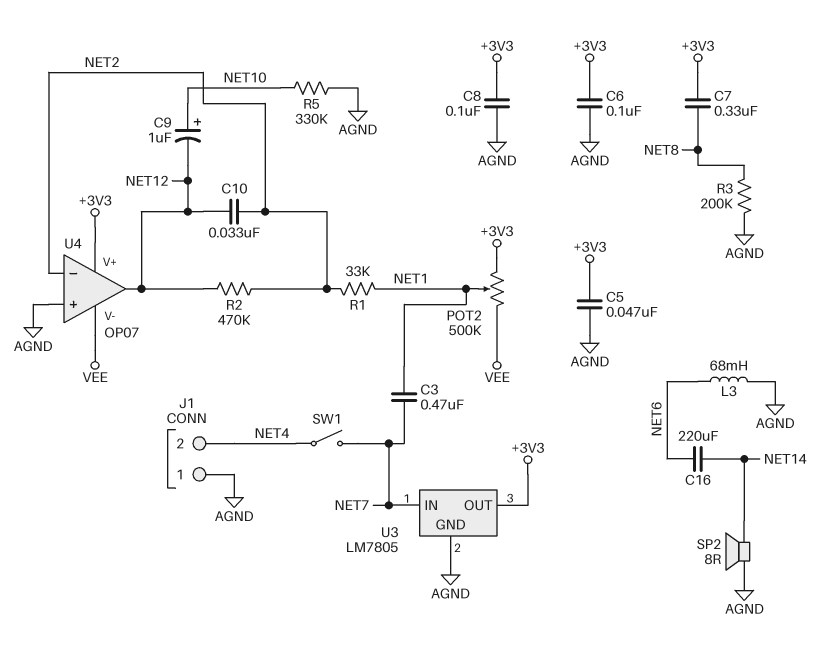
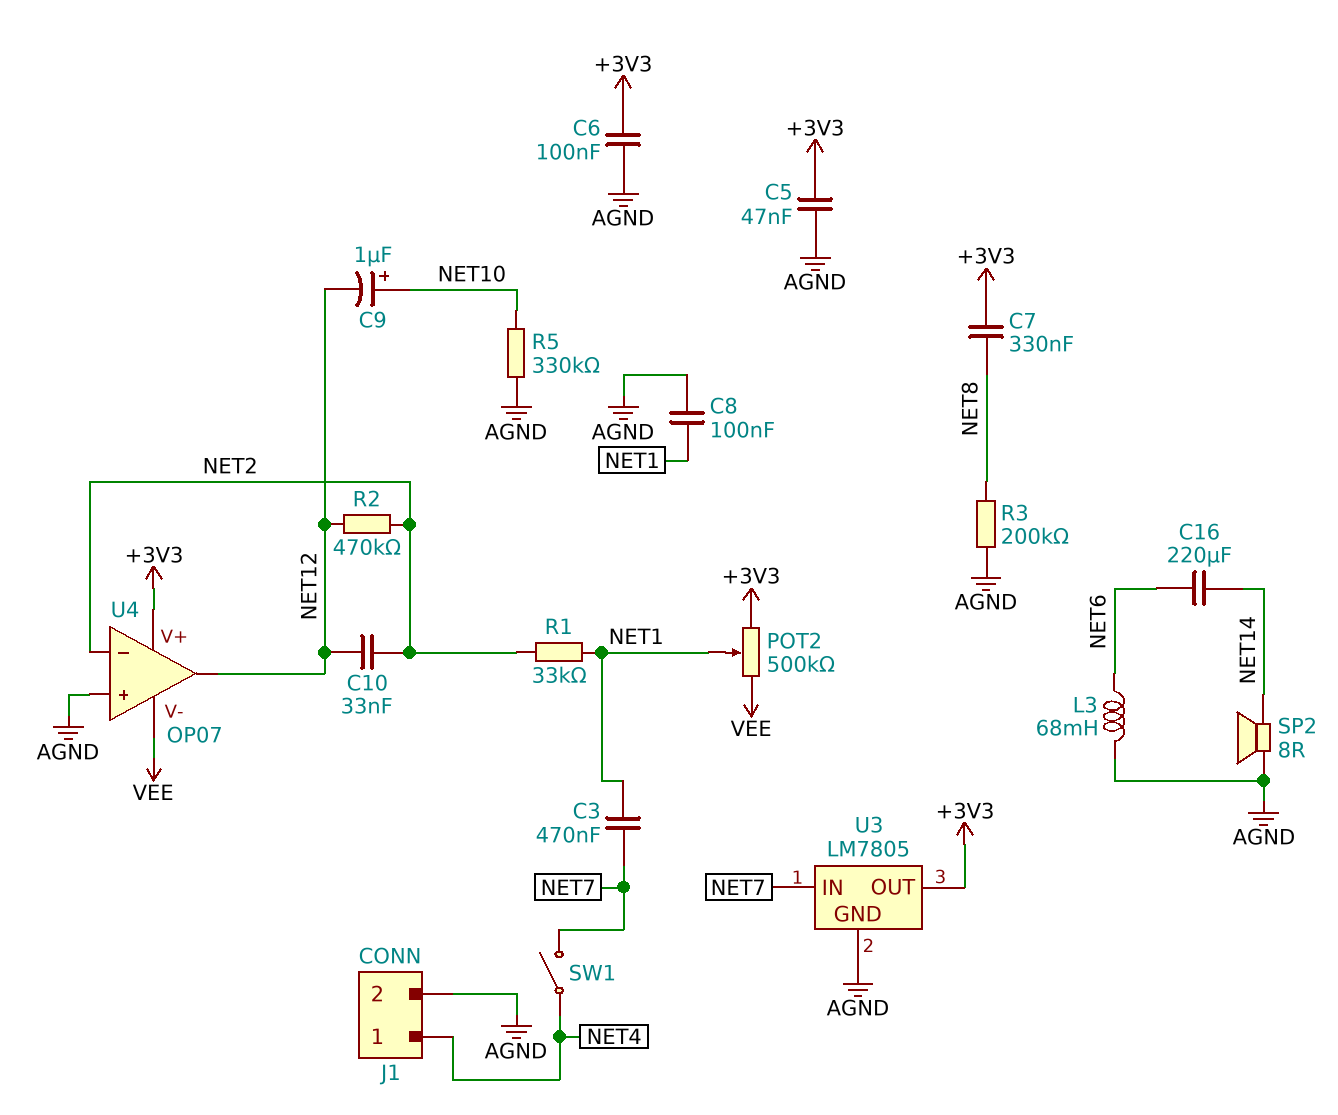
C8: 100nF (+3V3, AGND) -> 100nF (AGND, NET1)
J1 pin 1: AGND -> NET4
J1 pin 2: NET4 -> AGND

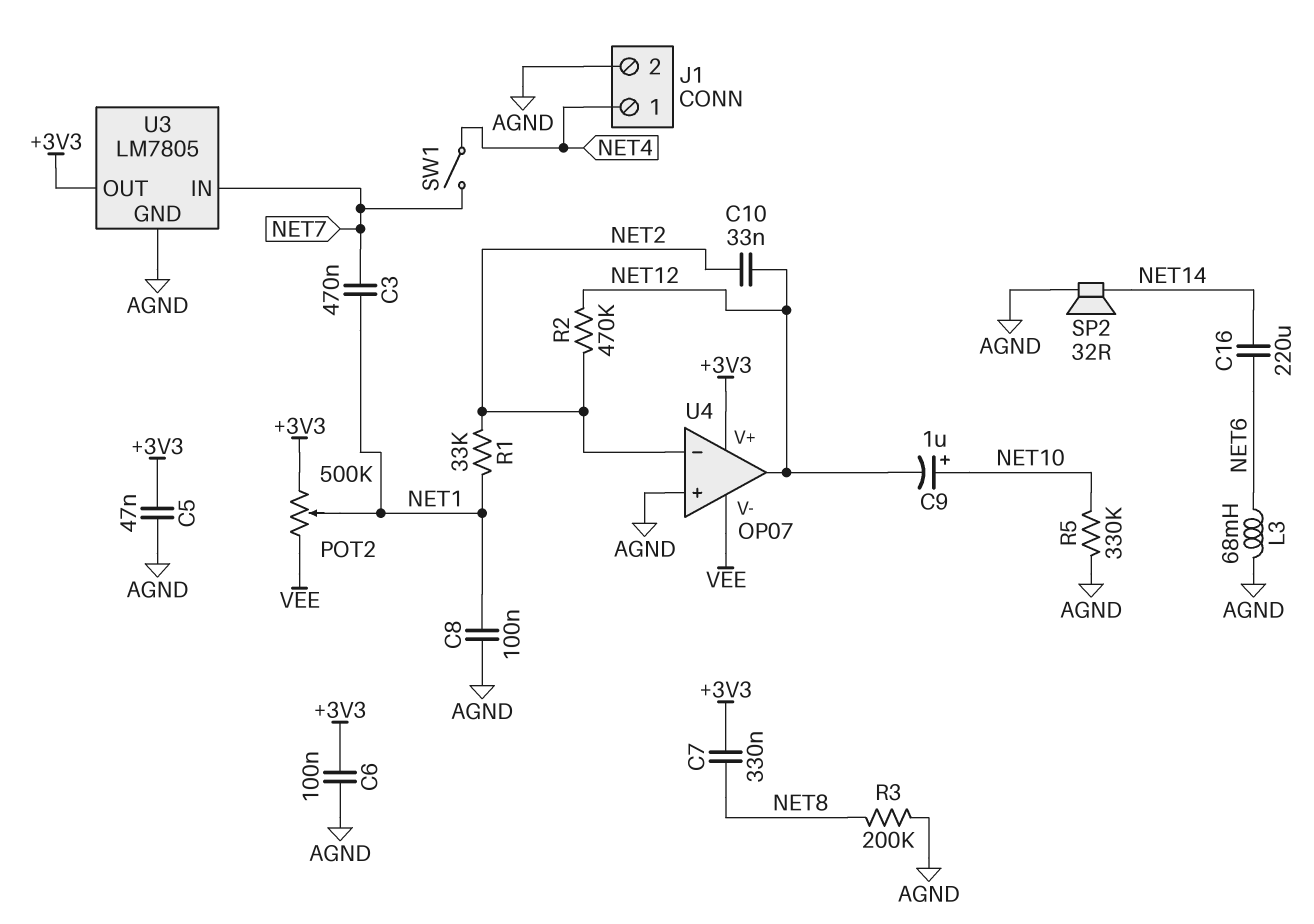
SP2: speaker 8R (AGND, NET14) -> speaker 32R (AGND, NET14)

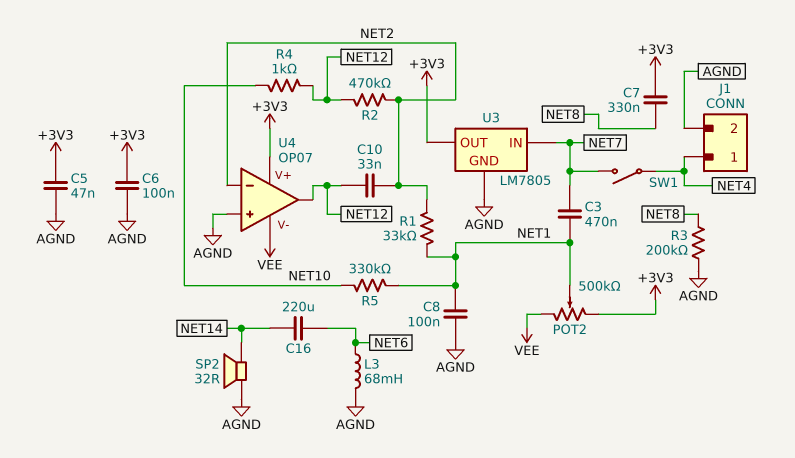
C9: 1uF (plus NET10, minus NET12) -> none
R4: none -> 1k (NET10, NET12)
R5: 330k (AGND, NET10) -> 330k (NET1, NET10)

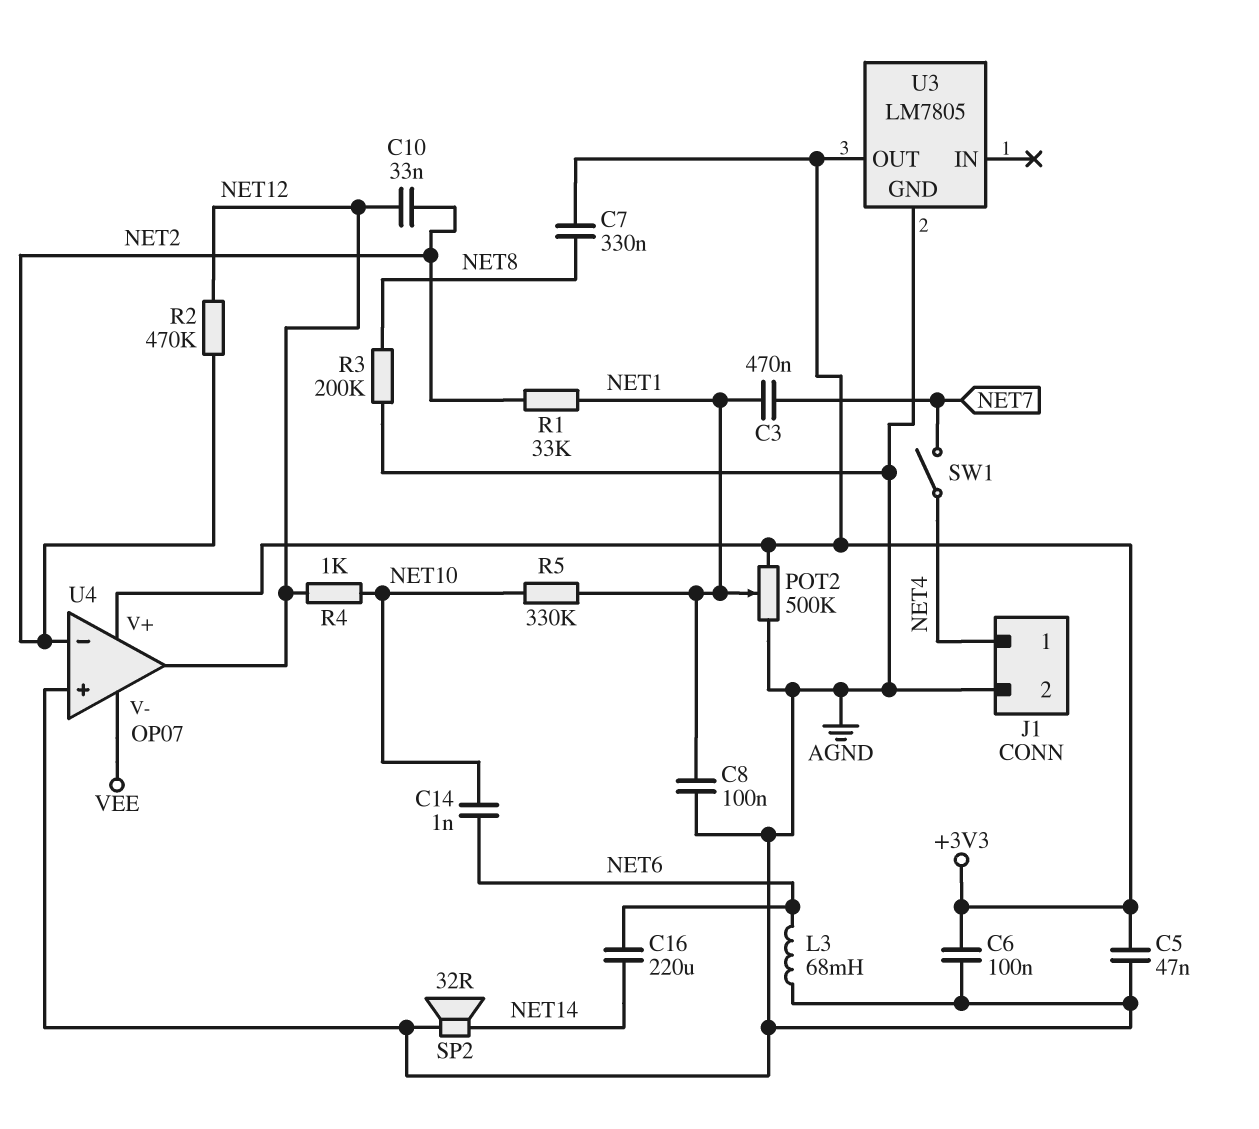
C14: none -> 1nF (NET6, NET10)
POT2: 500k (+3V3, VEE, wiper NET1) -> 500k (+3V3, AGND, wiper NET1)
U3 pin IN: NET7 -> none

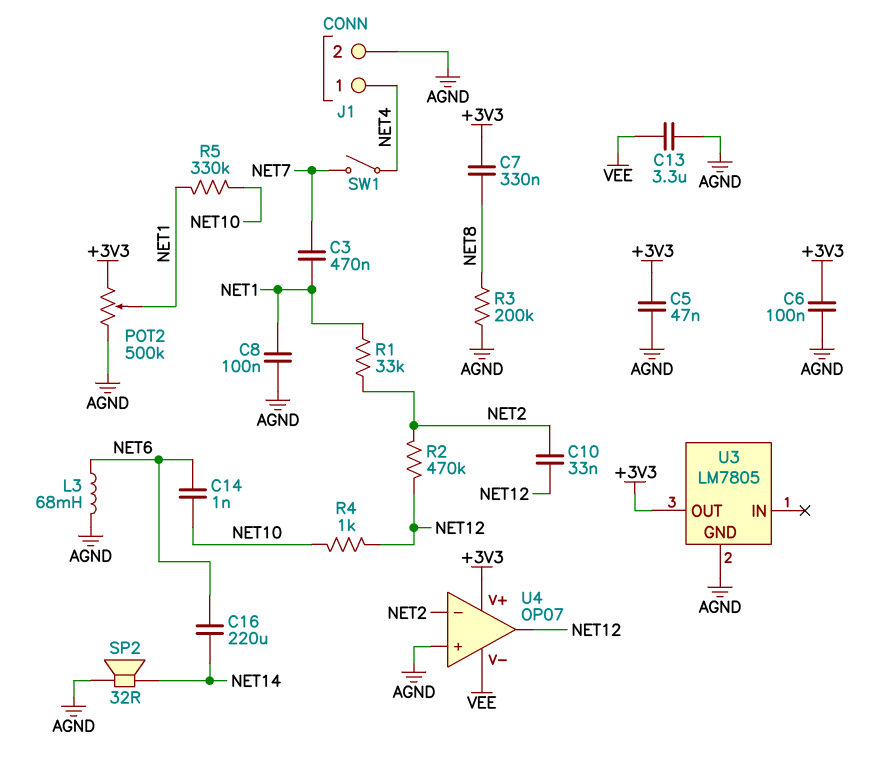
C13: none -> 3.3uF (AGND, VEE)

